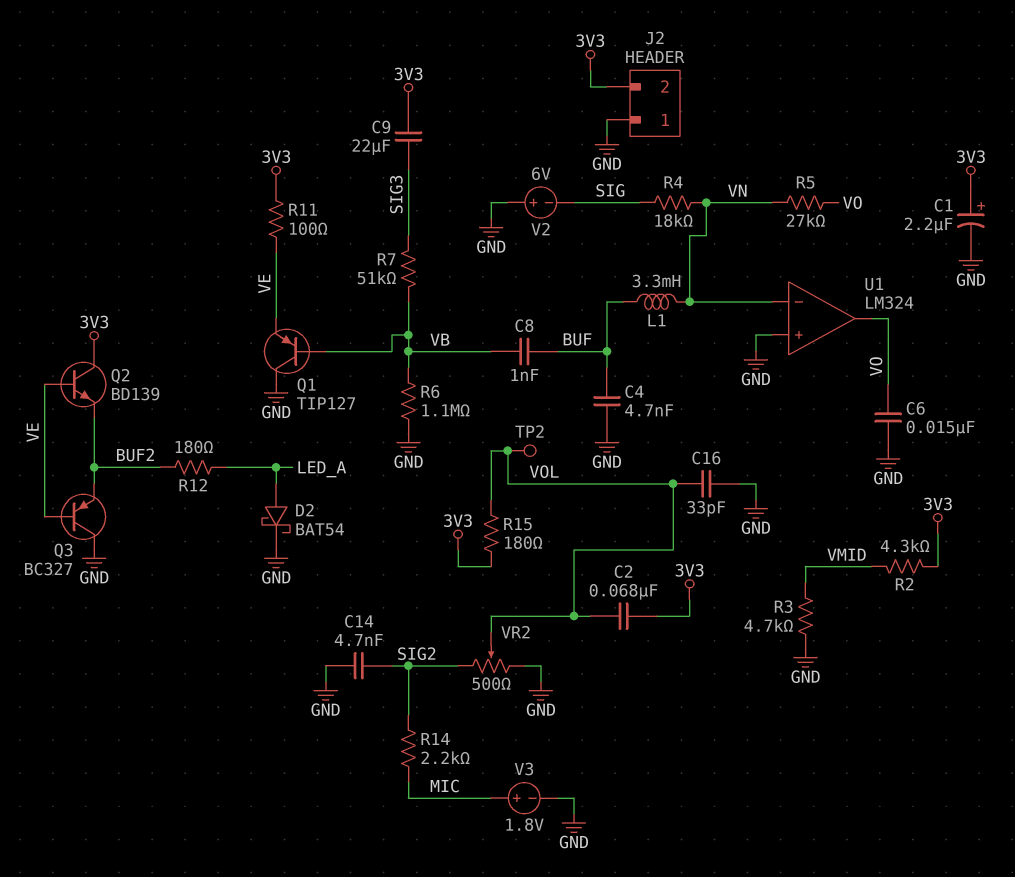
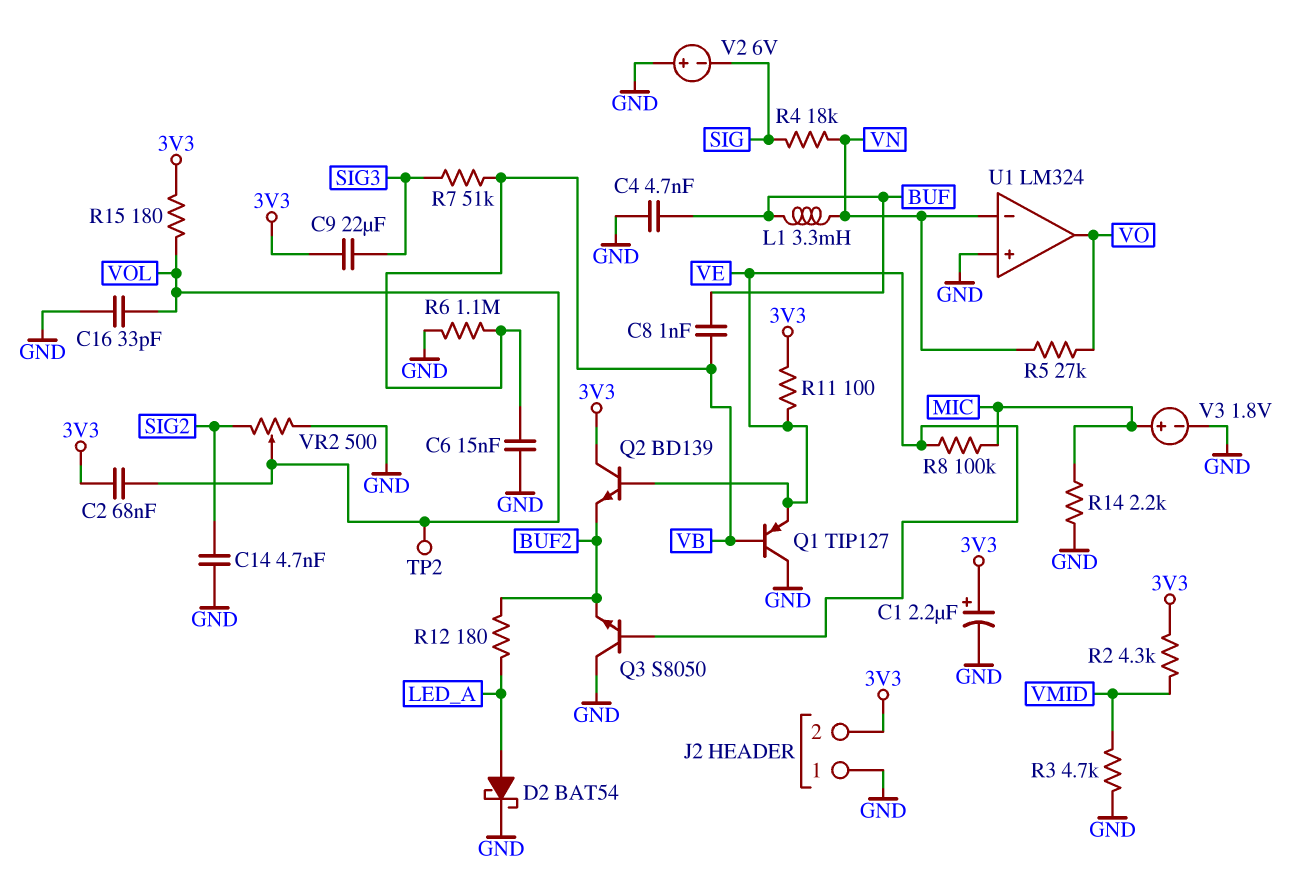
C6: 15nF (GND, VO) -> 15nF (GND, VB)
Q3: PNP BC327 (B VE, C GND, E BUF2) -> NPN S8050 (B VE, C GND, E BUF2)
R8: none -> 100k (MIC, VE)
R14: 2.2k (MIC, SIG2) -> 2.2k (GND, MIC)

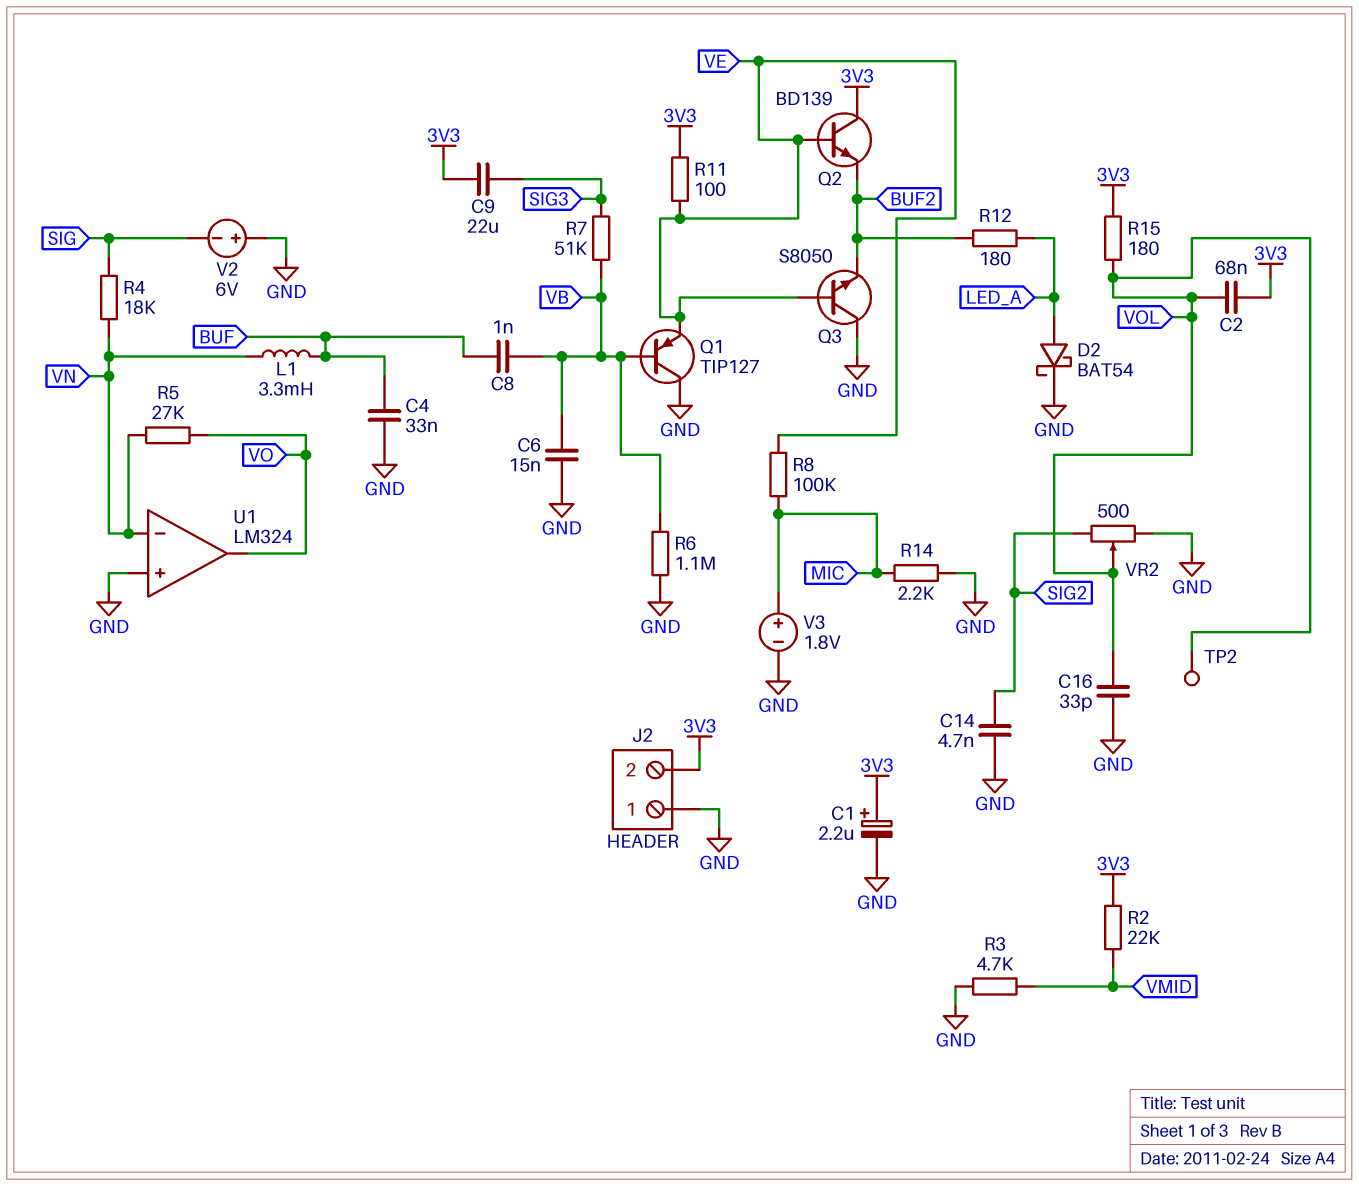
C4: 4.7nF (BUF, GND) -> 33nF (BUF, GND)
R2: 4.3k (3V3, VMID) -> 22k (3V3, VMID)

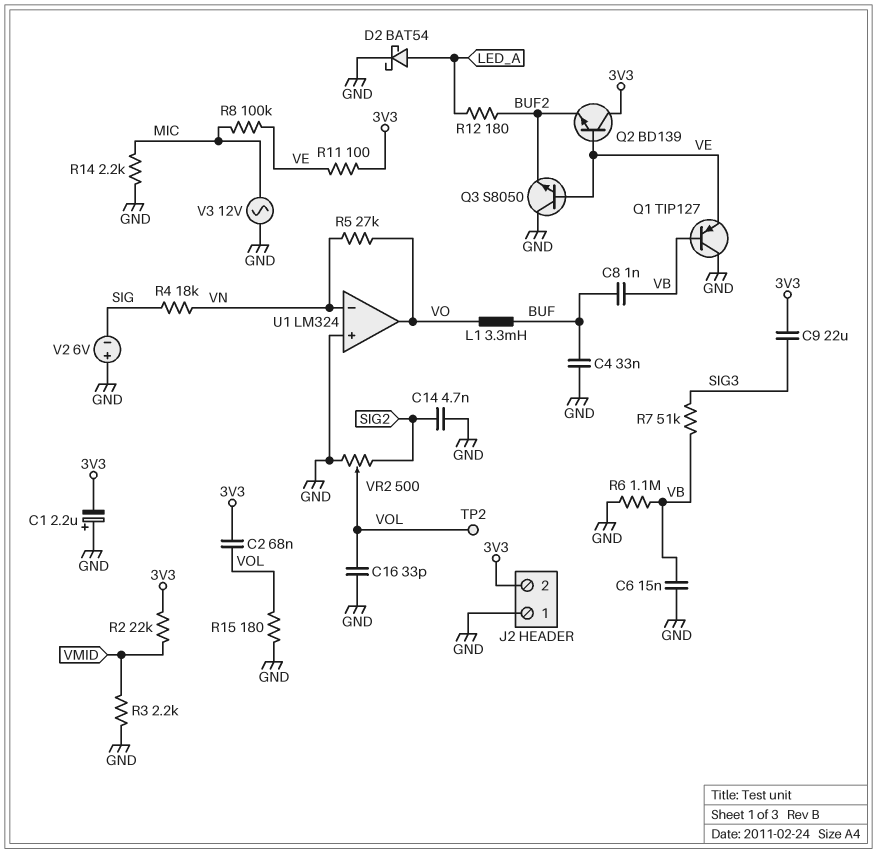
C1: 2.2uF (plus 3V3, minus GND) -> 2.2uF (plus GND, minus 3V3)
L1: 3.3mH (BUF, VN) -> 3.3mH (BUF, VO)
R3: 4.7k (GND, VMID) -> 2.2k (GND, VMID)
R15: 180 (3V3, VOL) -> 180 (GND, VOL)
V3: 1.8V (plus MIC, minus GND) -> AC 12V (GND, MIC)

